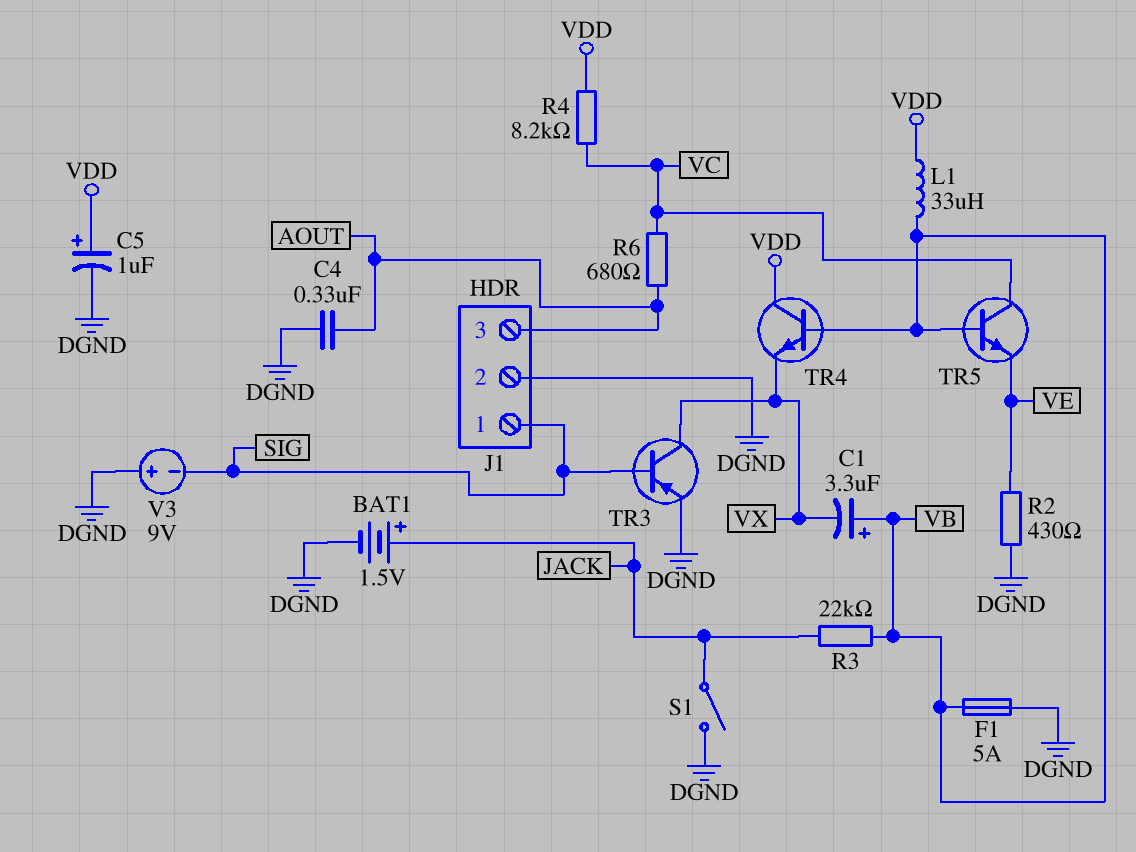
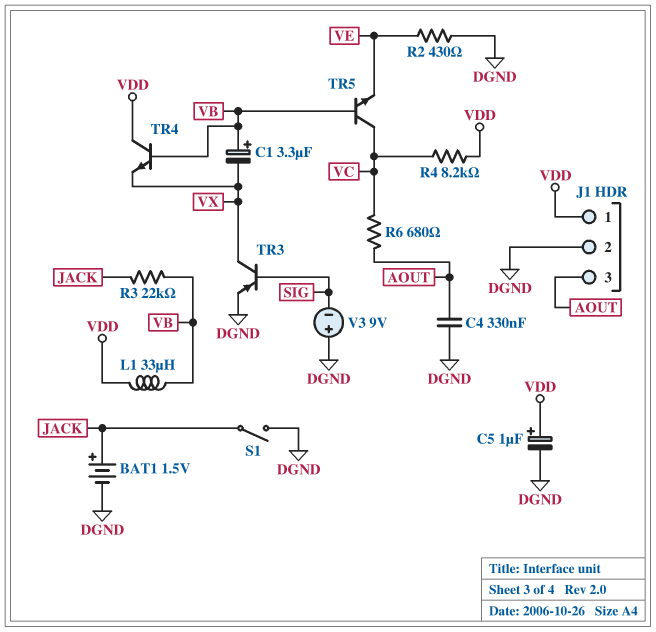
F1: 5A (DGND, VB) -> none
J1 pin 1: SIG -> VDD

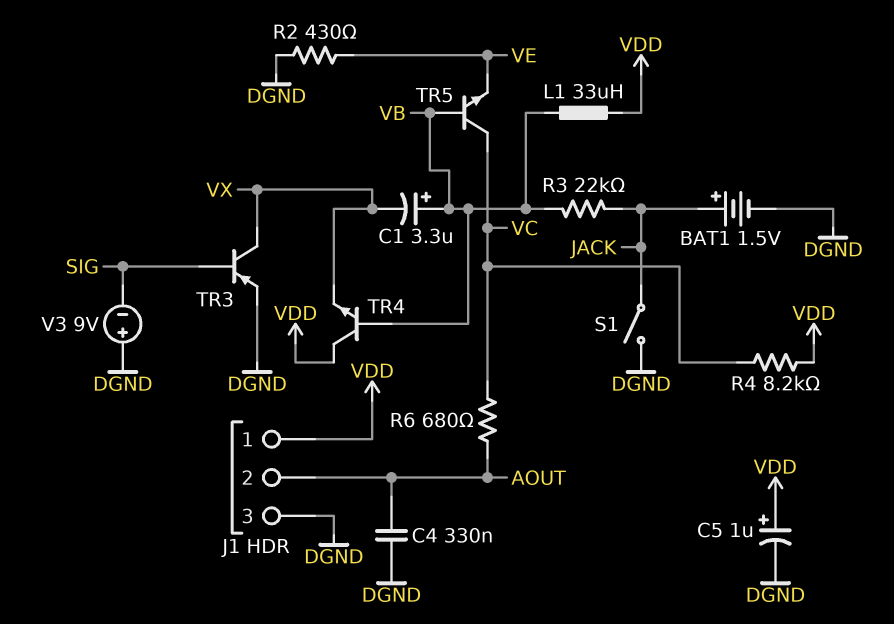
J1 pin 2: DGND -> AOUT
J1 pin 3: AOUT -> DGND

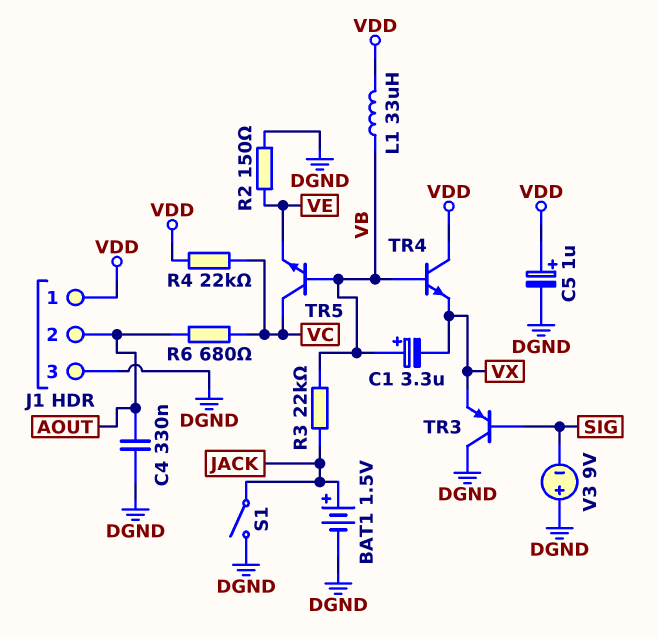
R2: 430 (DGND, VE) -> 150 (DGND, VE)
R4: 8.2k (VC, VDD) -> 22k (VC, VDD)
TR3: PNP (B SIG, C VX, E DGND) -> PNP (B SIG, C DGND, E VX)

